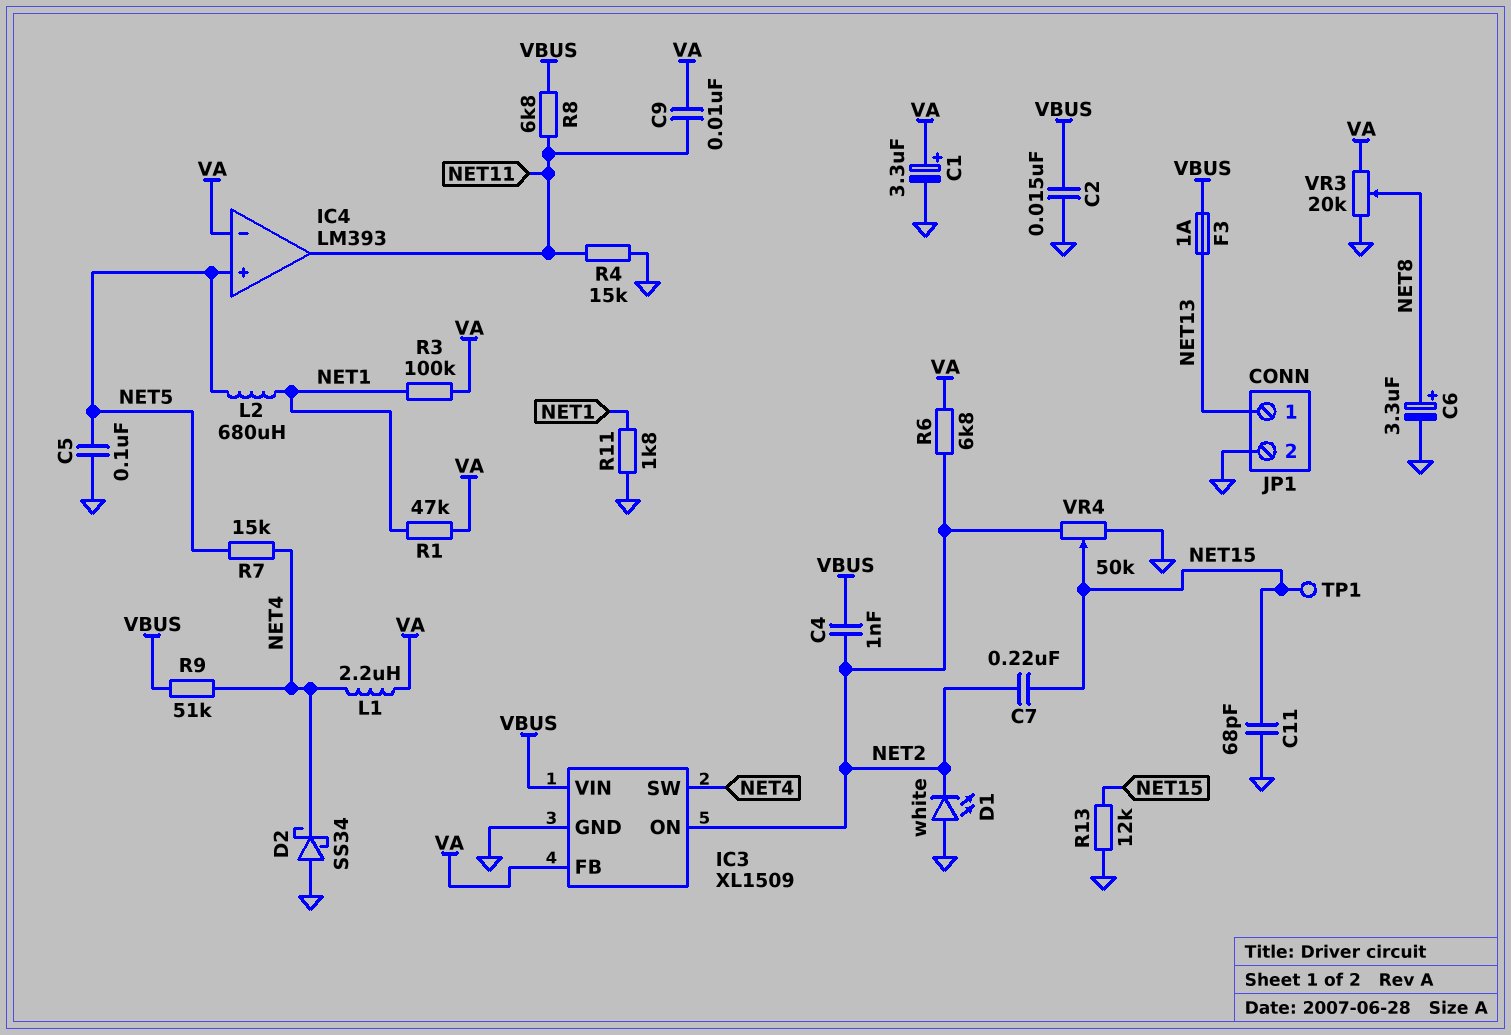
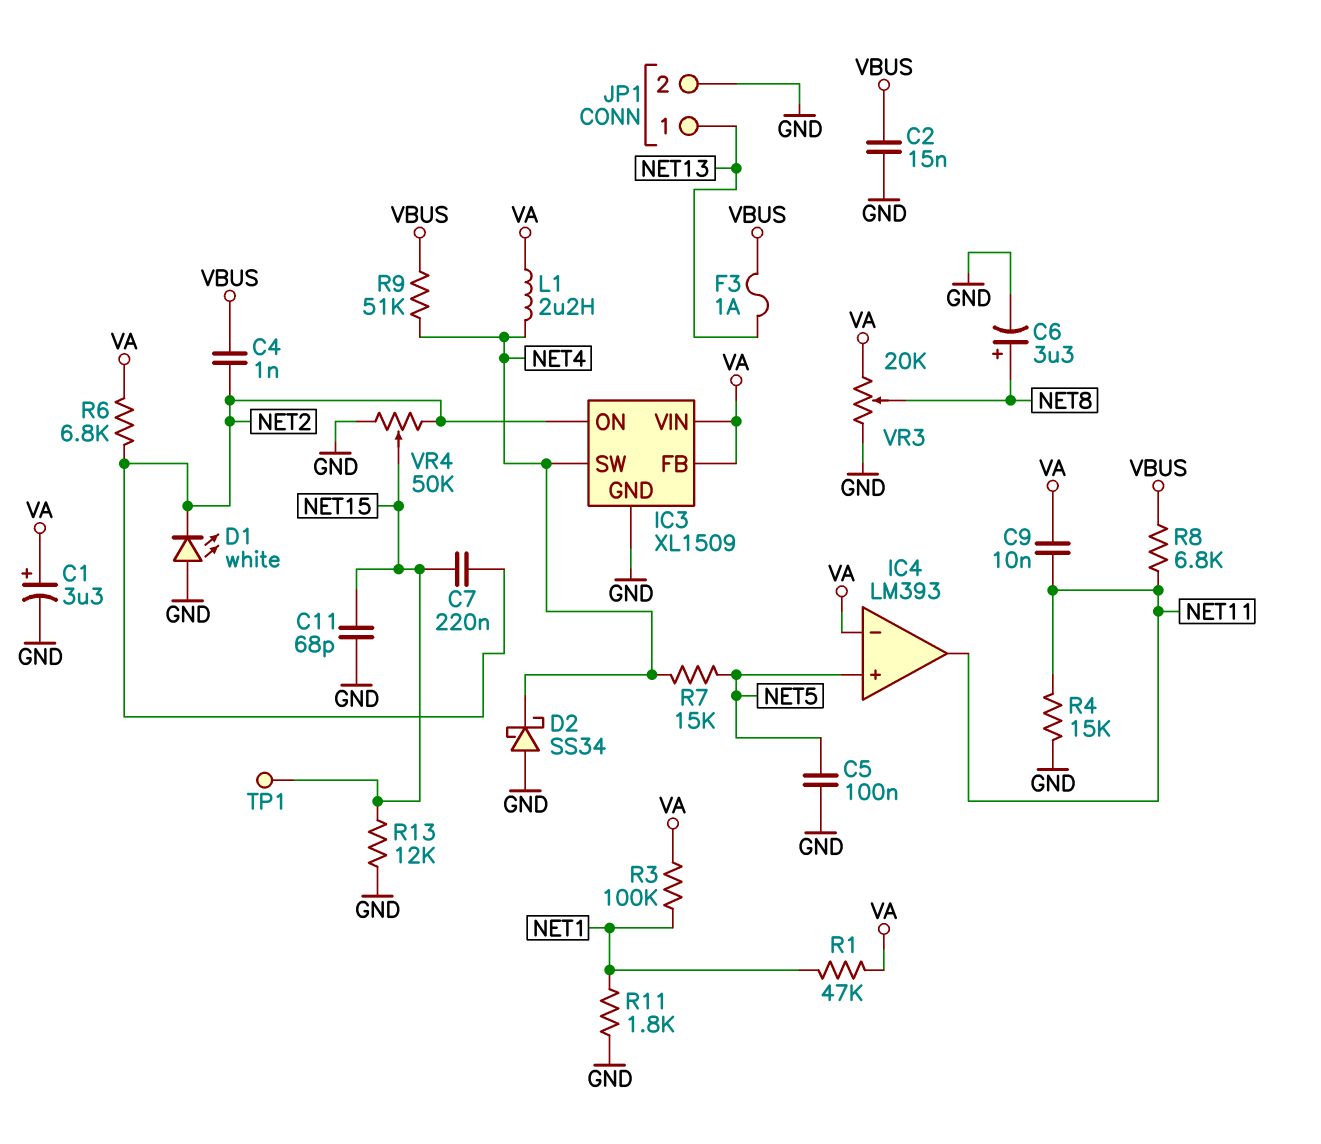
IC3 pin VIN: VBUS -> VA
L2: 680uH (NET1, NET5) -> none

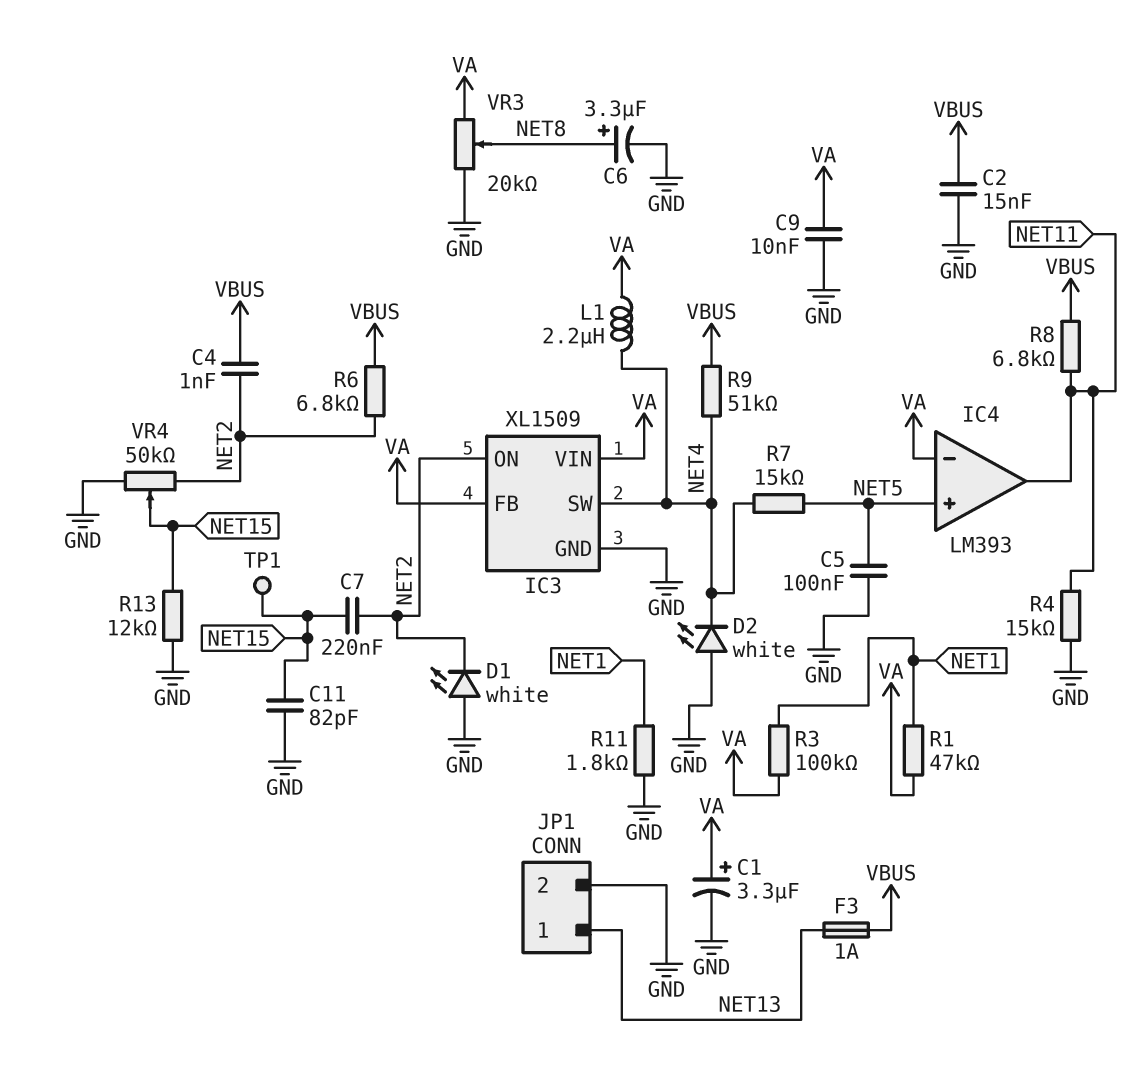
C9: 10nF (NET11, VA) -> 10nF (GND, VA)
C11: 68pF (GND, NET15) -> 82pF (GND, NET15)
D2: schottky SS34 (A GND, K NET4) -> LED white (A GND, K NET4)
R6: 6.8k (NET2, VA) -> 6.8k (NET2, VBUS)

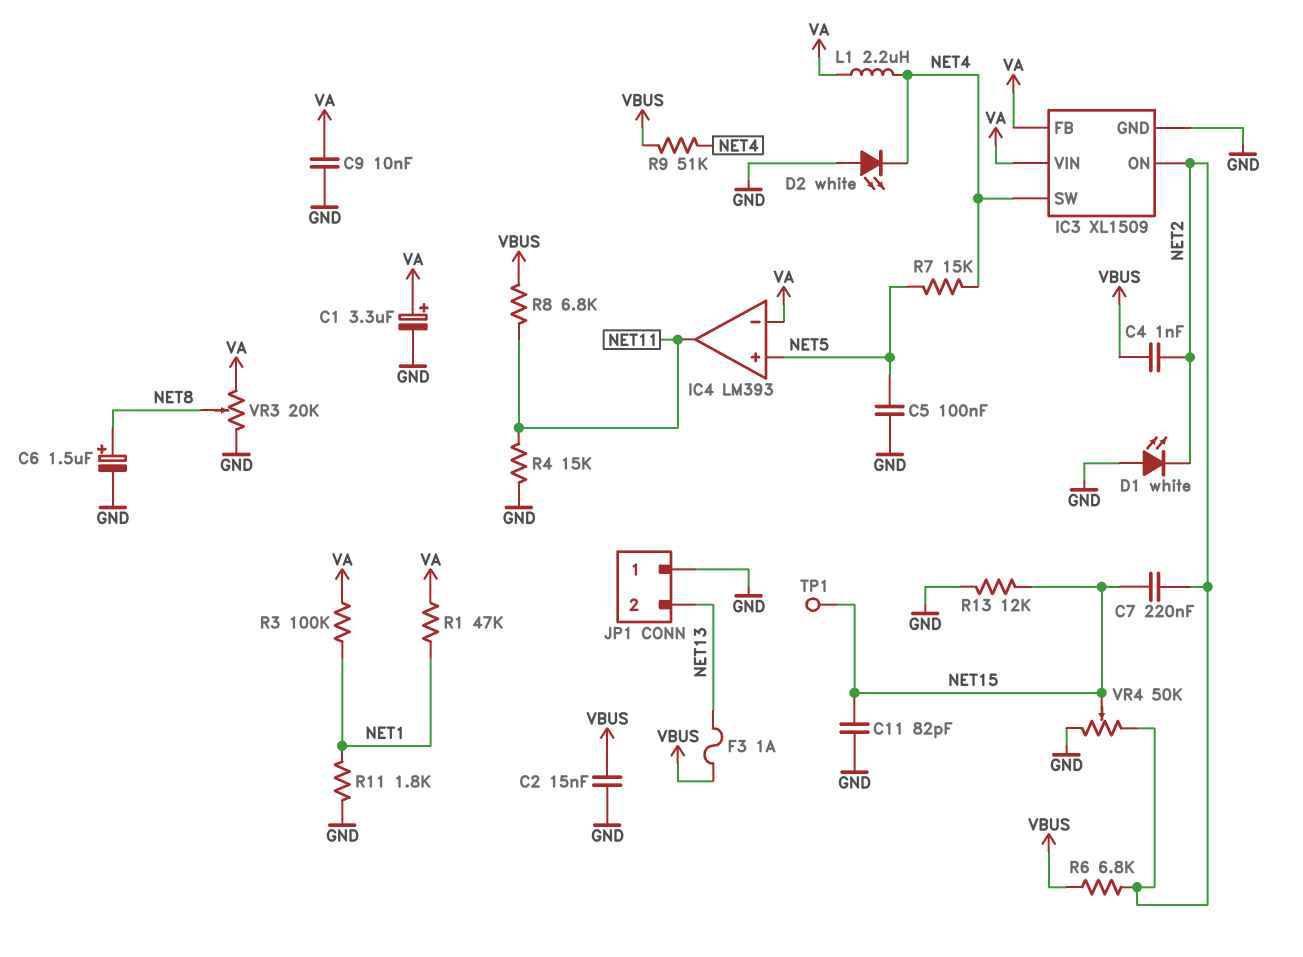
C6: 3.3uF (plus NET8, minus GND) -> 1.5uF (plus NET8, minus GND)
JP1 pin 1: NET13 -> GND
JP1 pin 2: GND -> NET13

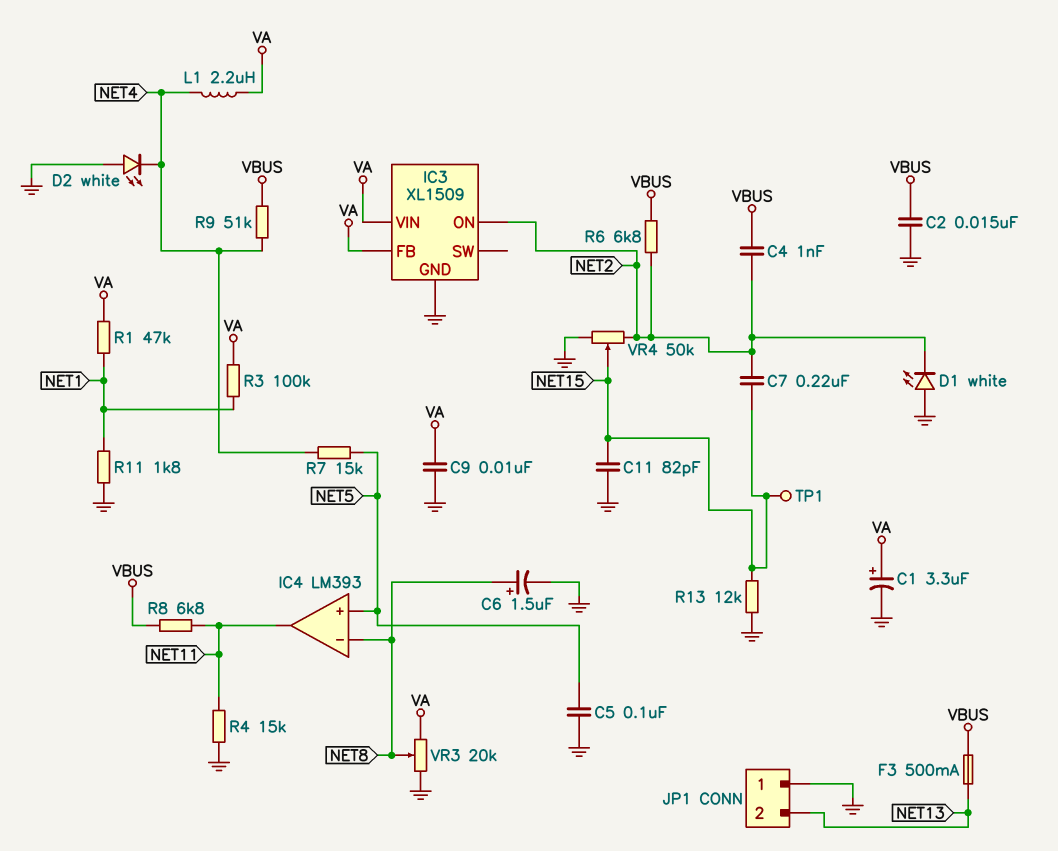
F3: 1A (NET13, VBUS) -> 500mA (NET13, VBUS)
IC3 pin SW: NET4 -> none
IC4 pin in-: VA -> NET8

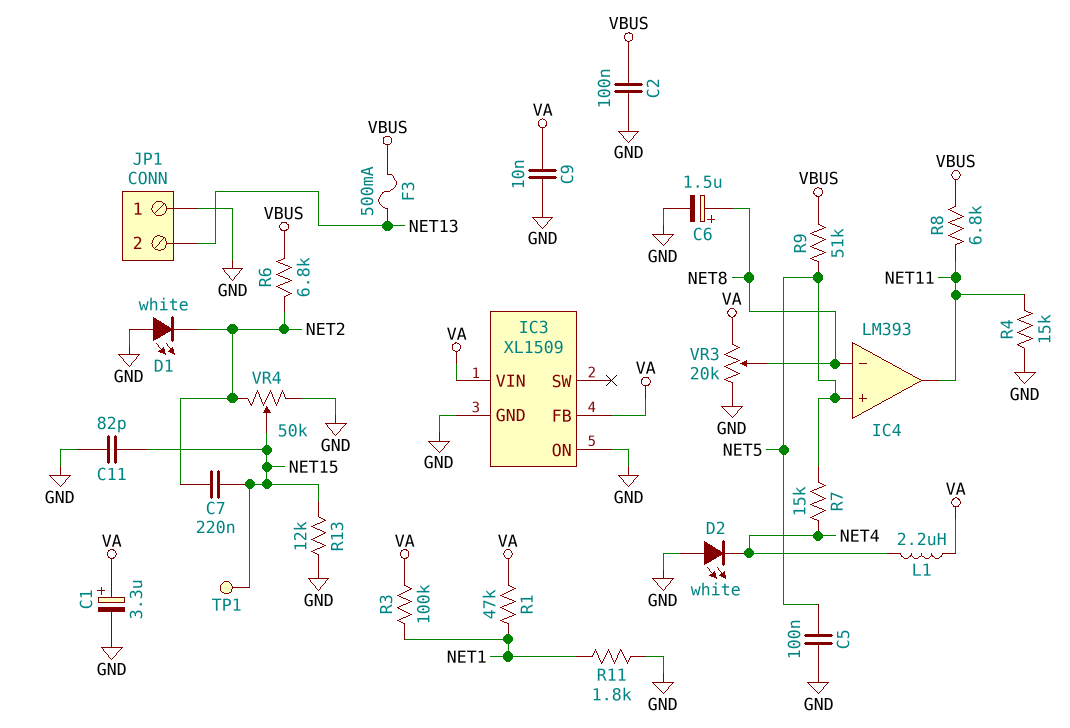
C2: 15nF (GND, VBUS) -> 100nF (GND, VBUS)
C4: 1nF (NET2, VBUS) -> none
IC3 pin ON: NET2 -> GND
R9: 51k (NET4, VBUS) -> 51k (NET5, VBUS)

